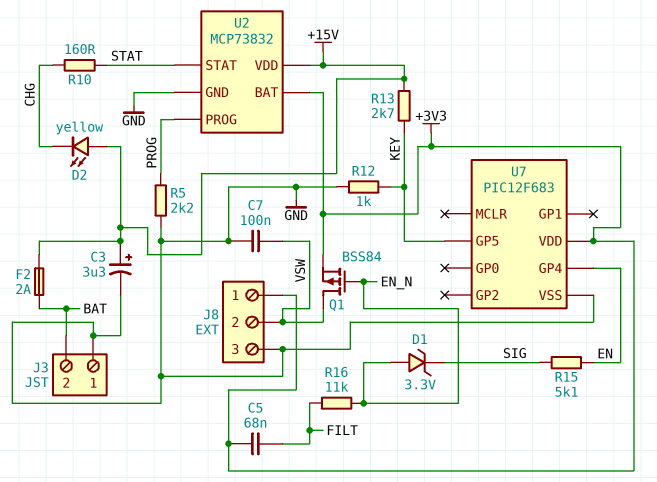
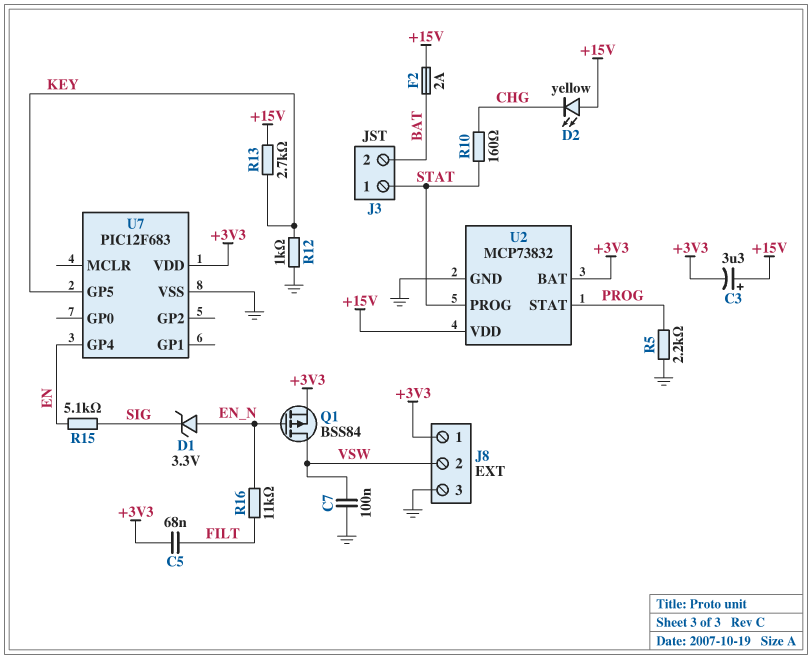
C3: 3.3uF (plus +15V, minus GND) -> 3.3uF (plus +15V, minus +3V3)
J3 pin 1: GND -> STAT
U2 pin PROG: PROG -> STAT
U2 pin STAT: STAT -> PROG

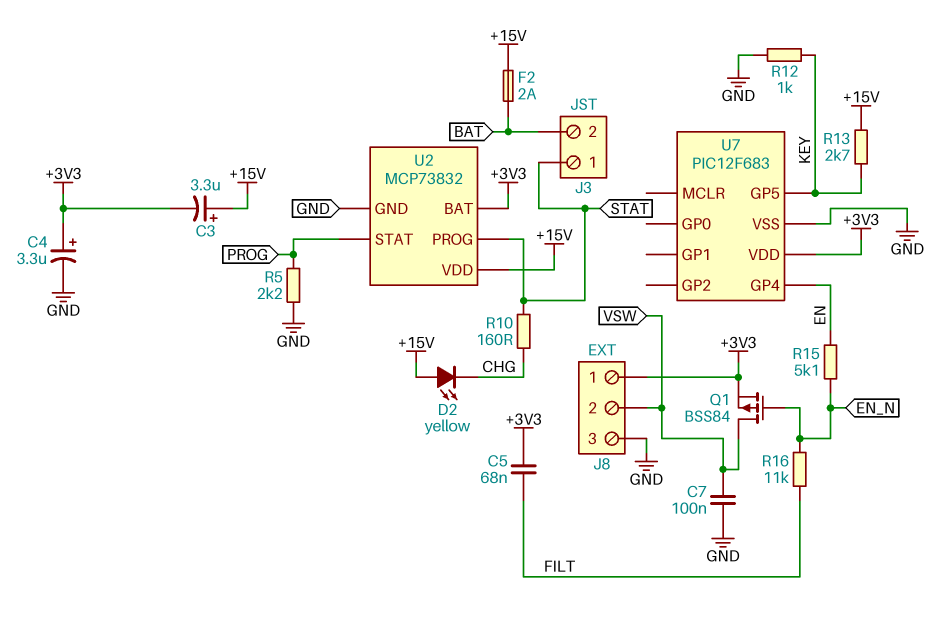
C4: none -> 3.3uF (plus +3V3, minus GND)
D1: zener 3.3V (A EN_N, K SIG) -> none
R15: 5.1k (EN, SIG) -> 5.1k (EN, EN_N)

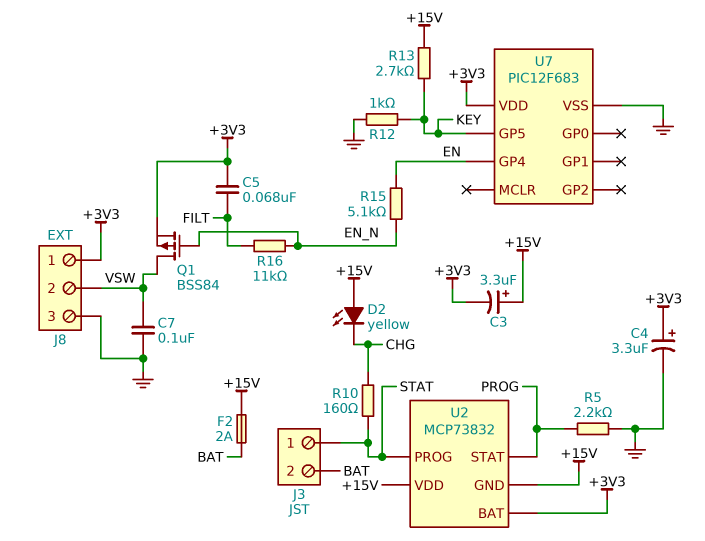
U2 pin GND: GND -> +15V

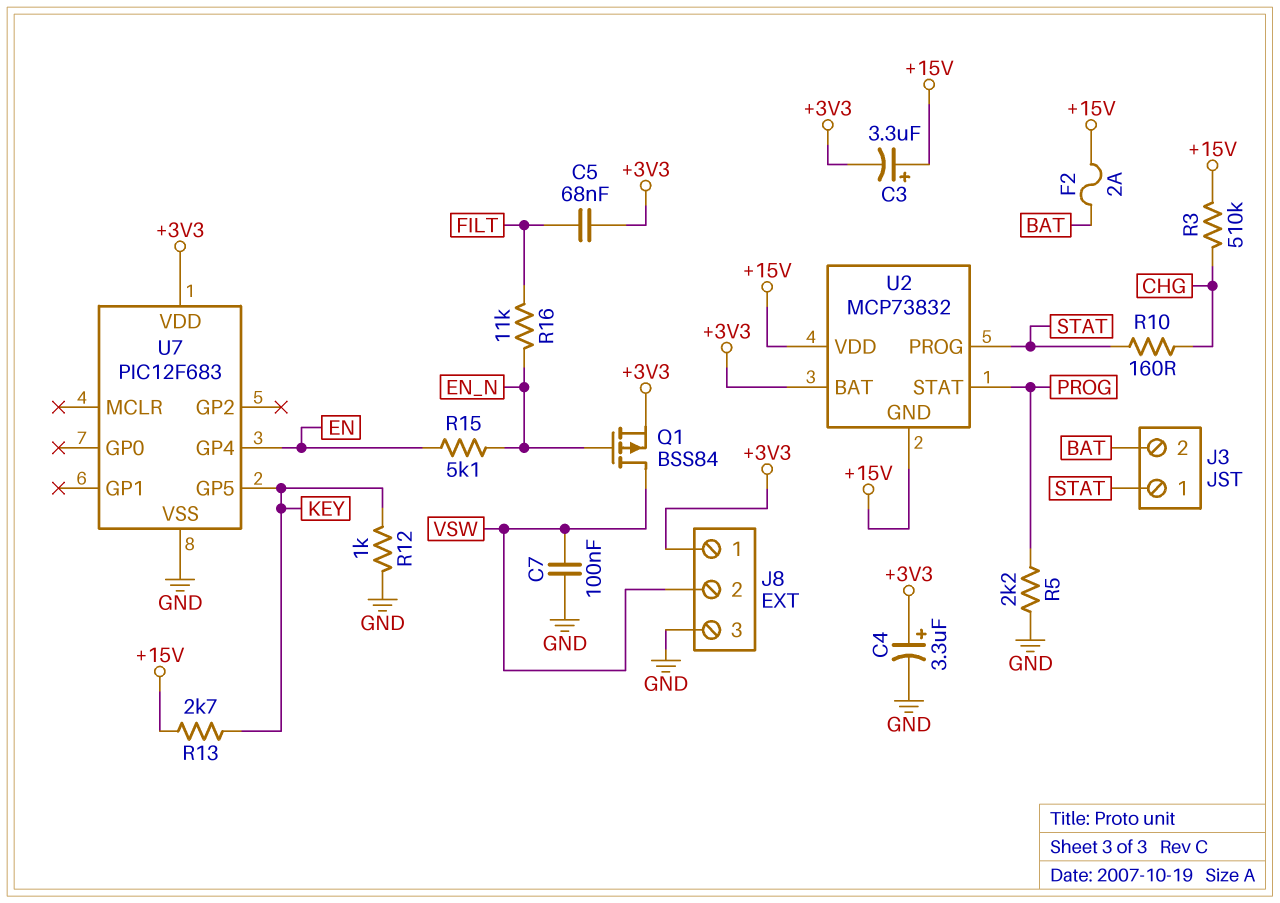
D2: LED yellow (A +15V, K CHG) -> none
R3: none -> 510k (+15V, CHG)

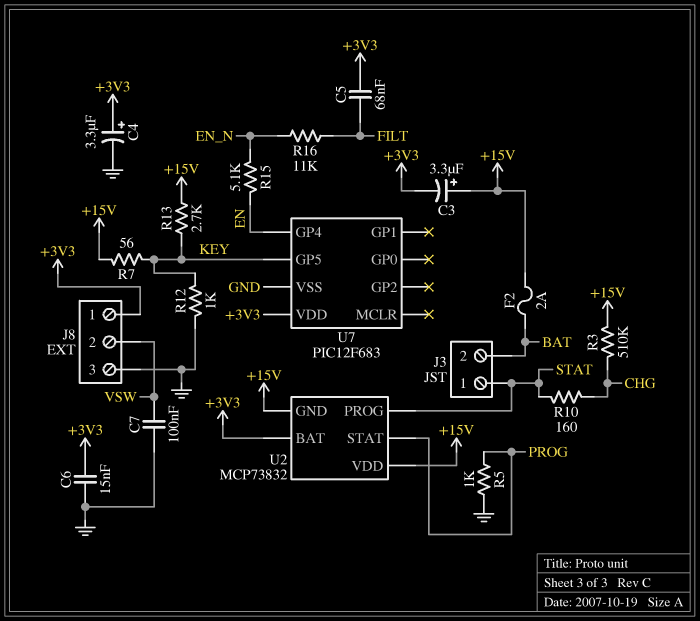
C6: none -> 15nF (+3V3, GND)
Q1: PMOS BSS84 (G EN_N, D VSW, S +3V3) -> none
R5: 2.2k (GND, PROG) -> 1k (GND, PROG)
R7: none -> 56 (+15V, KEY)

